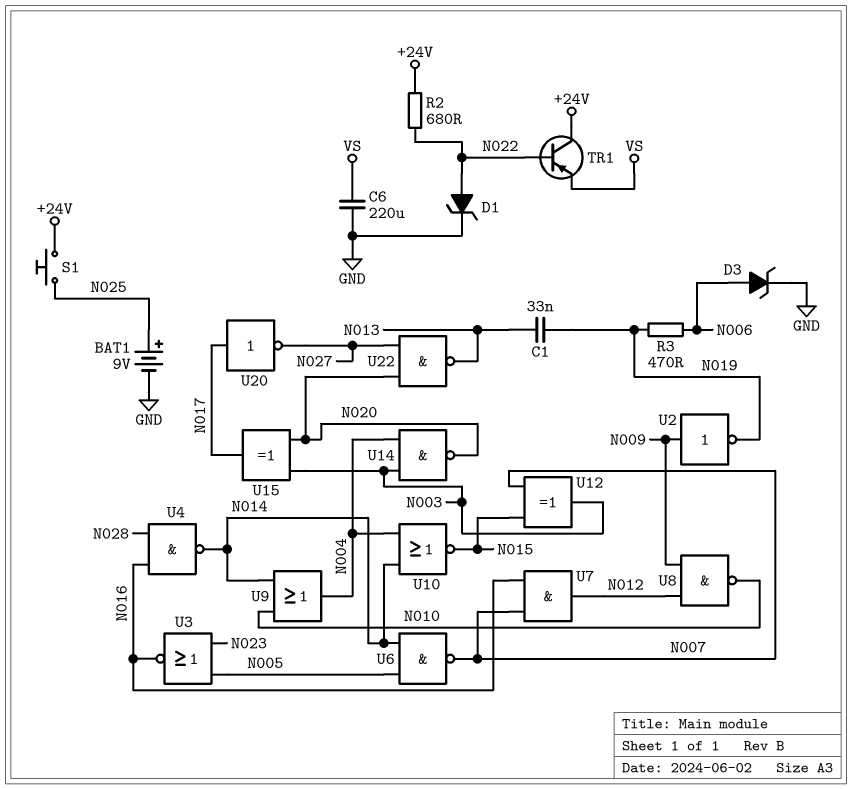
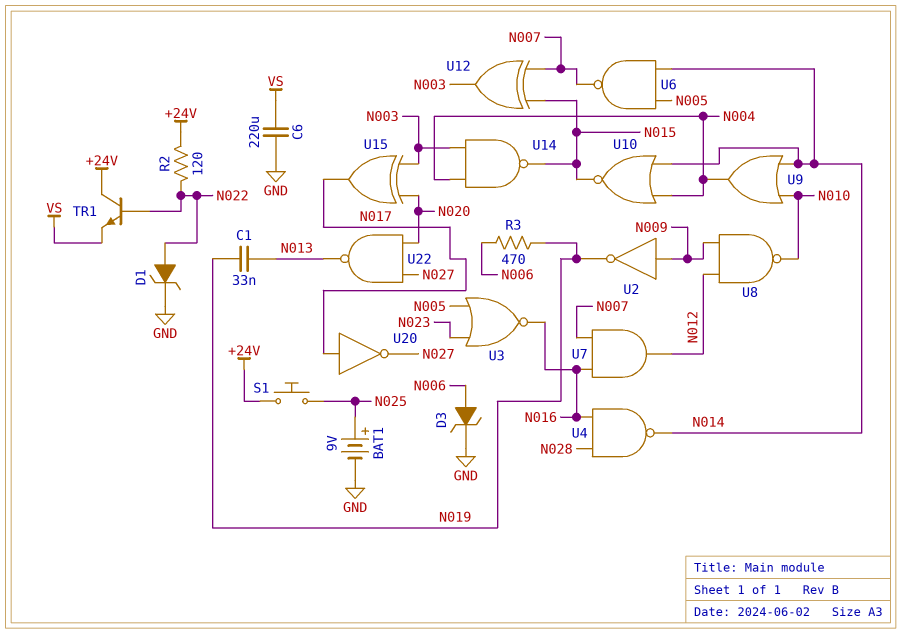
R2: 680 (+24V, N022) -> 120 (+24V, N022)
TR1: PNP (B N022, C +24V, E VS) -> NPN (B N022, C +24V, E VS)
U14: NAND (in N003, in N004, out N020) -> NAND (in N003, in N004, out N015)

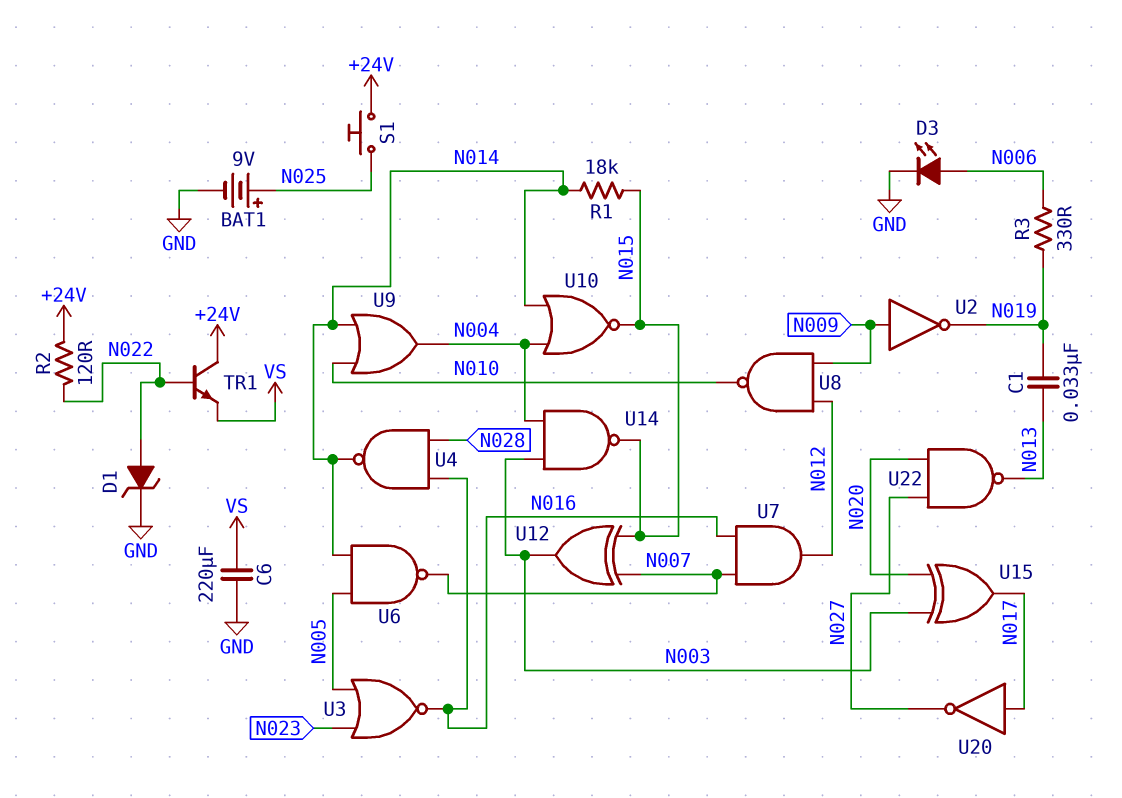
D3: zener (A N006, K GND) -> LED (A N006, K GND)
R1: none -> 18k (N014, N015)
R3: 470 (N006, N019) -> 330 (N006, N019)

